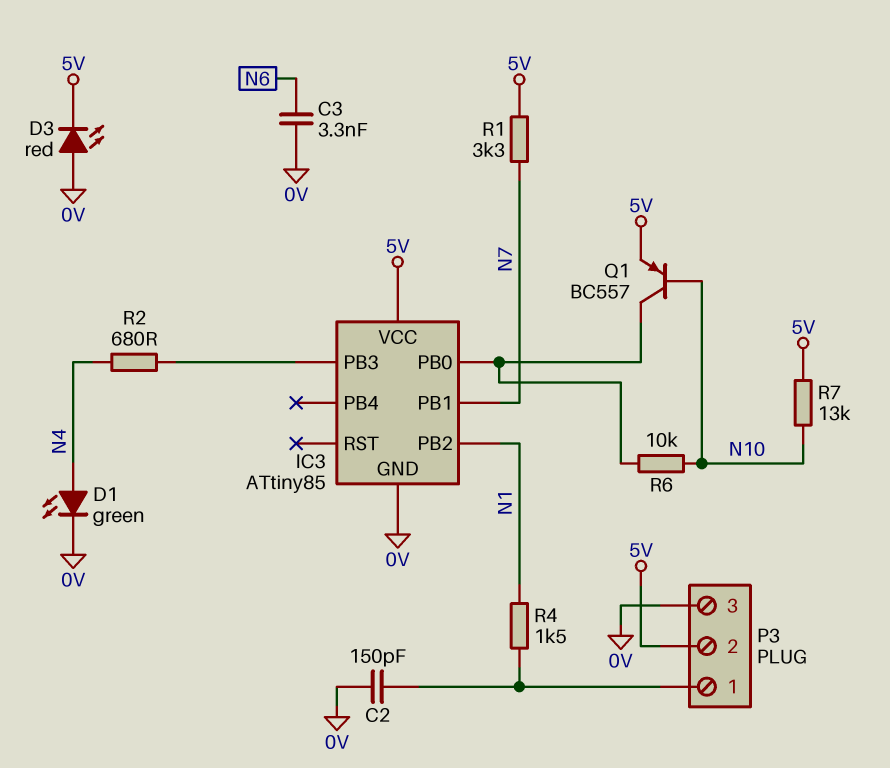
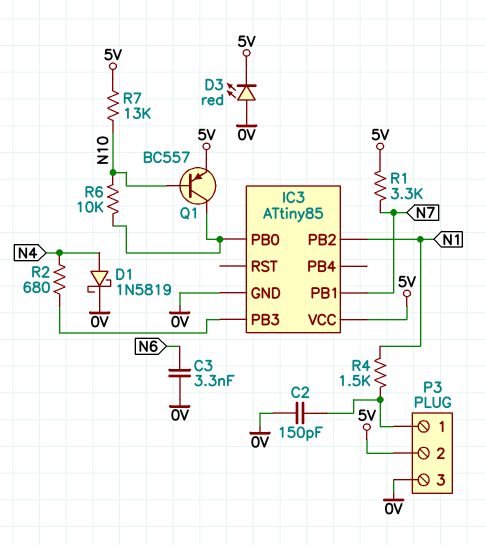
D1: LED green (A N4, K 0V) -> schottky 1N5819 (A N4, K 0V)

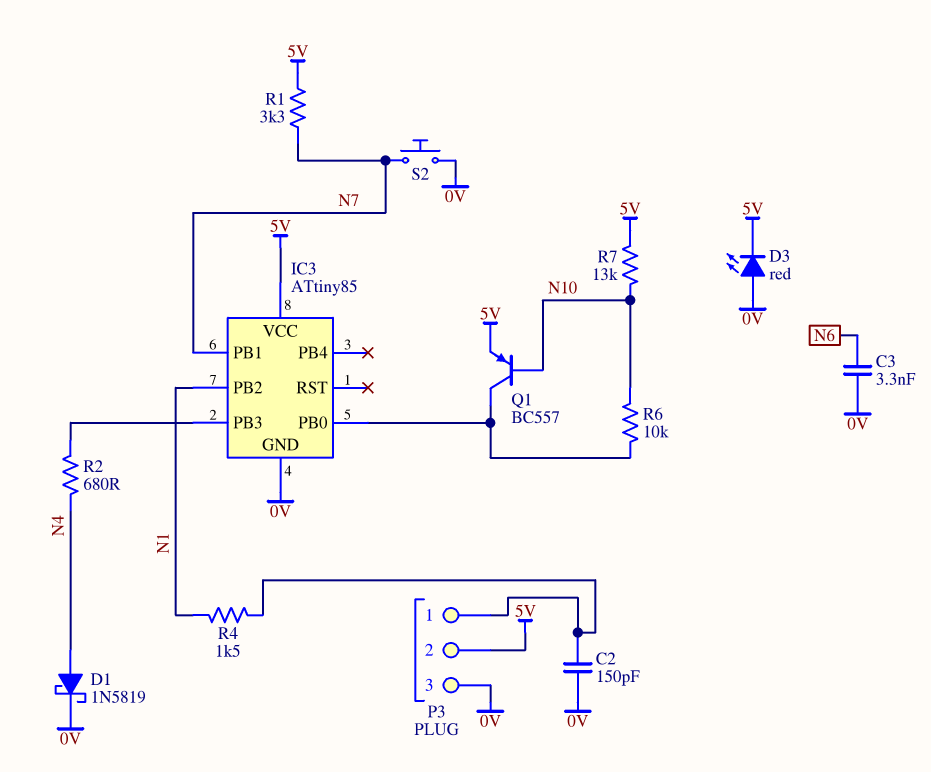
S2: none -> button (0V, N7)

